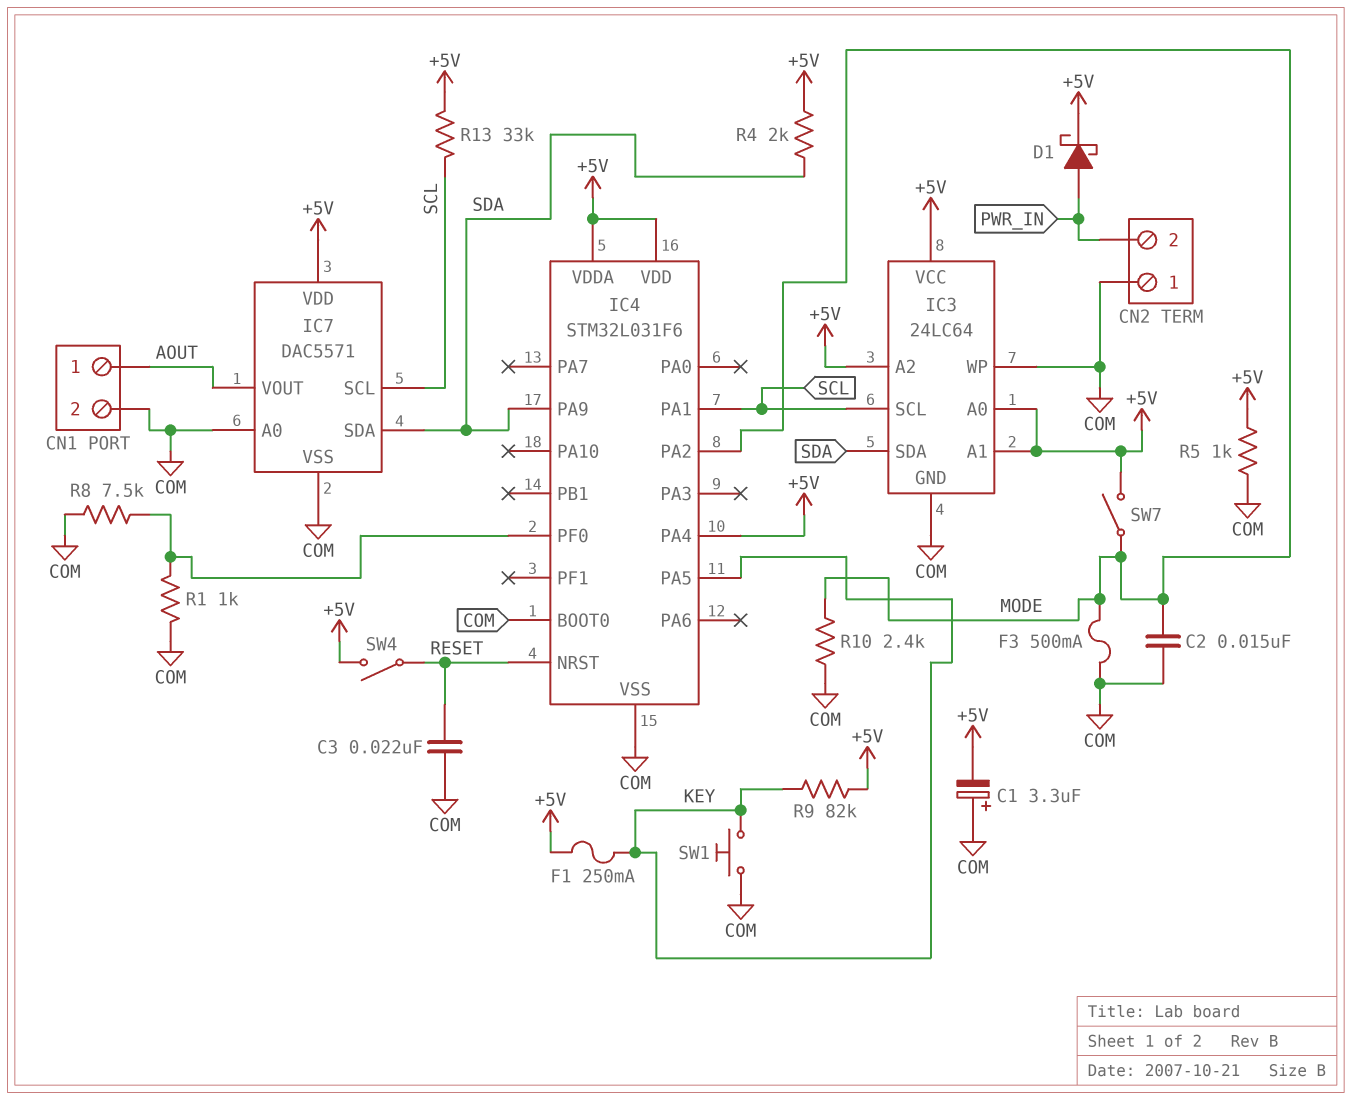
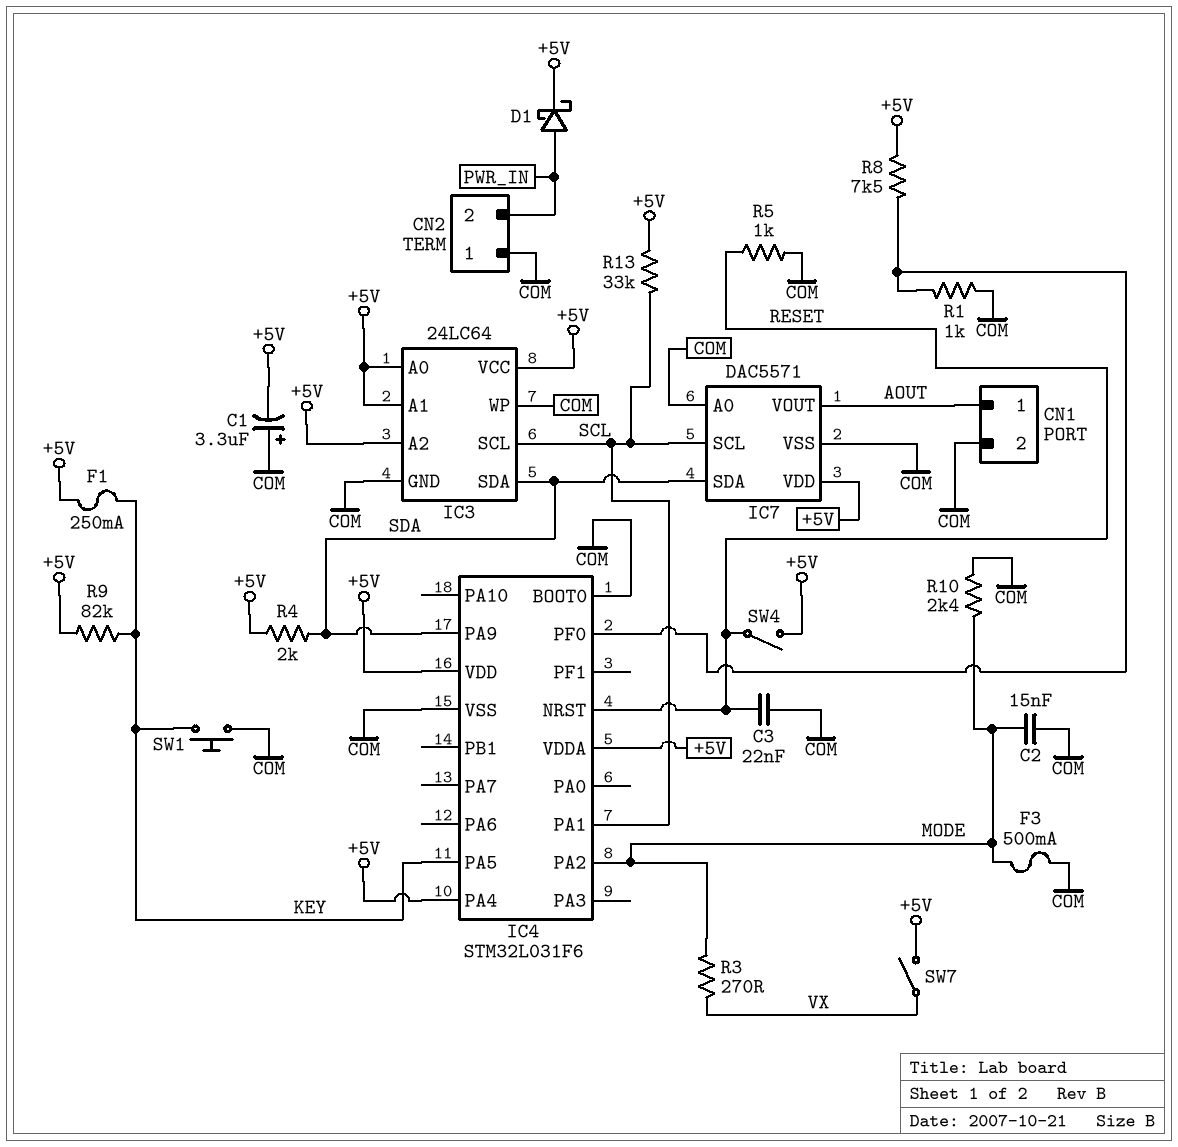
R3: none -> 270 (MODE, VX)
R5: 1k (+5V, COM) -> 1k (COM, RESET)
R8: 7.5k (COM, IC4/PF0) -> 7.5k (+5V, IC4/PF0)
SW7: switch (+5V, MODE) -> switch (+5V, VX)

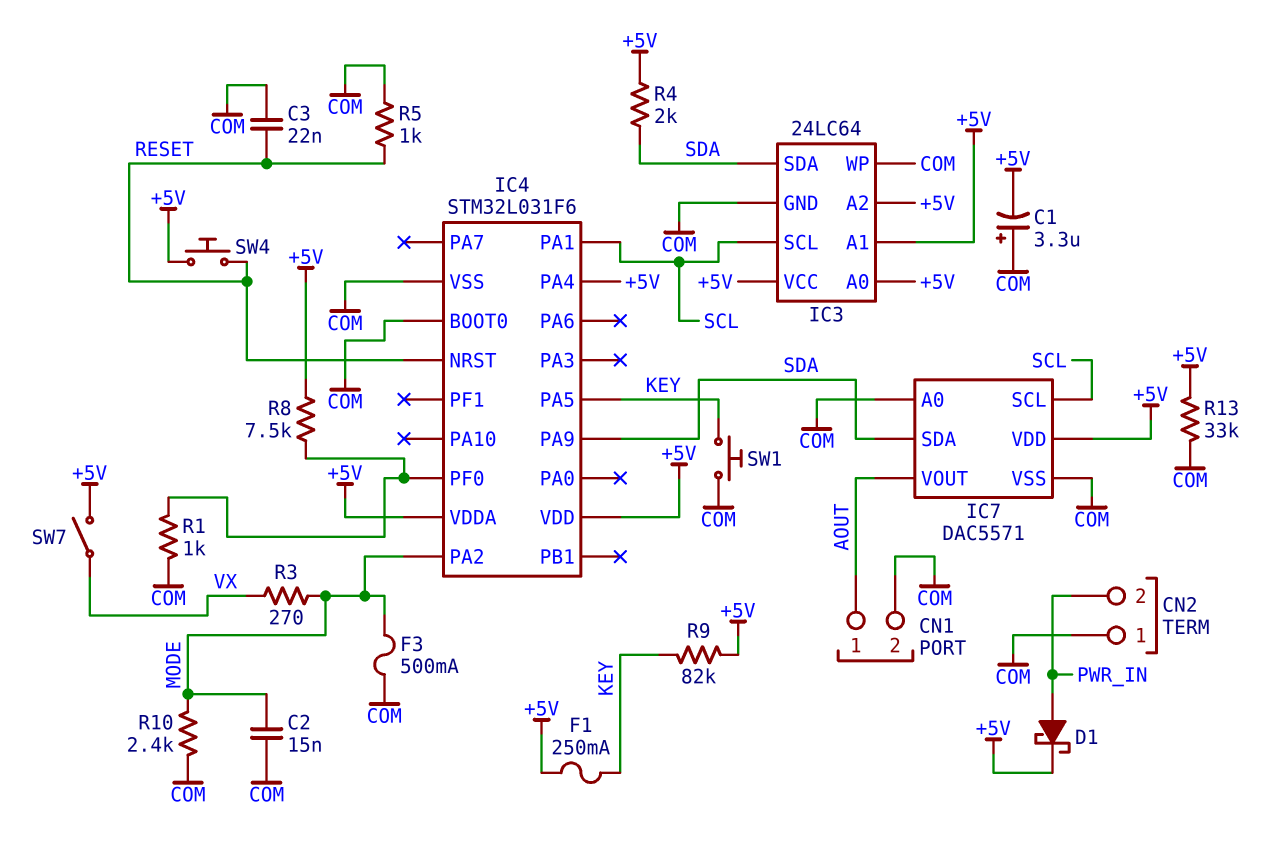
R13: 33k (+5V, SCL) -> 33k (+5V, COM)
SW4: switch (+5V, RESET) -> button (+5V, RESET)

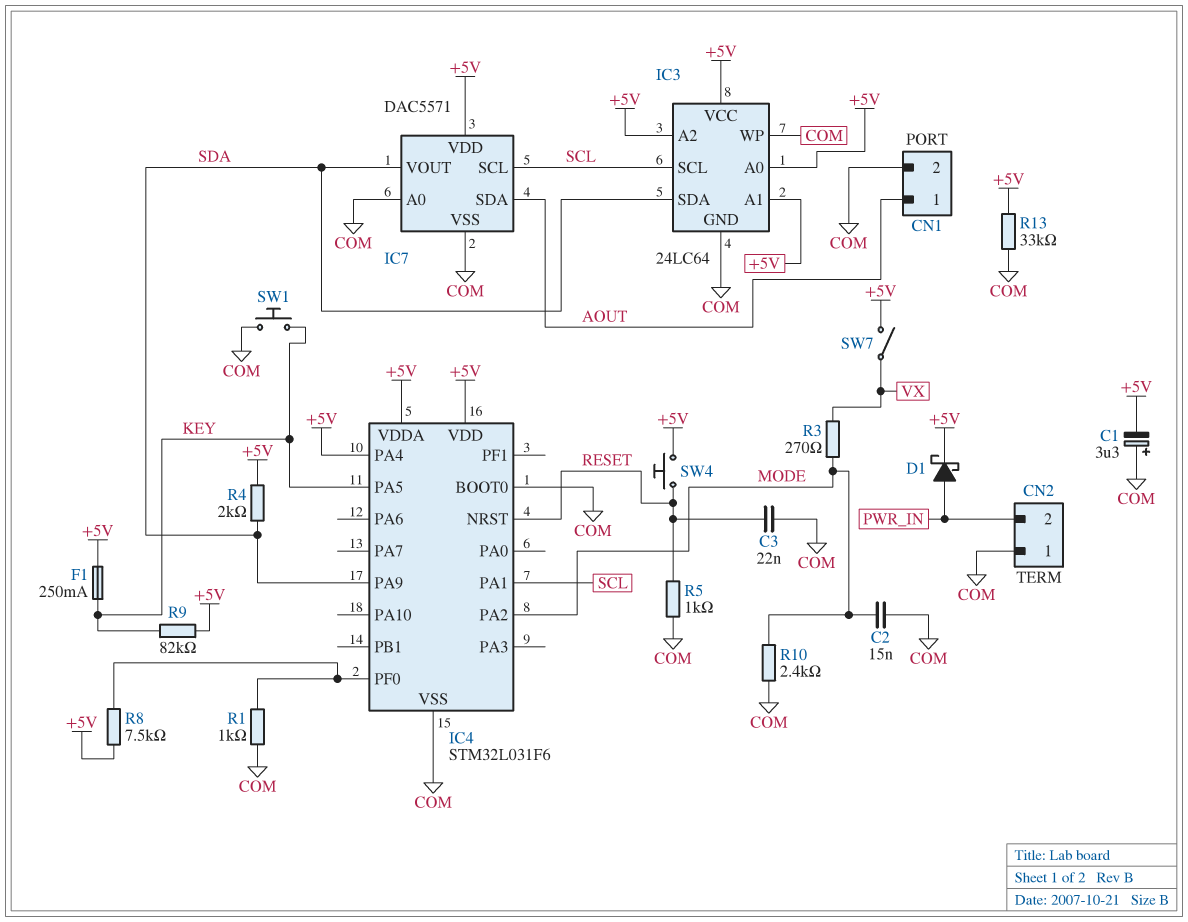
F3: 500mA (COM, MODE) -> none
IC7 pin SDA: SDA -> AOUT
IC7 pin VOUT: AOUT -> SDA

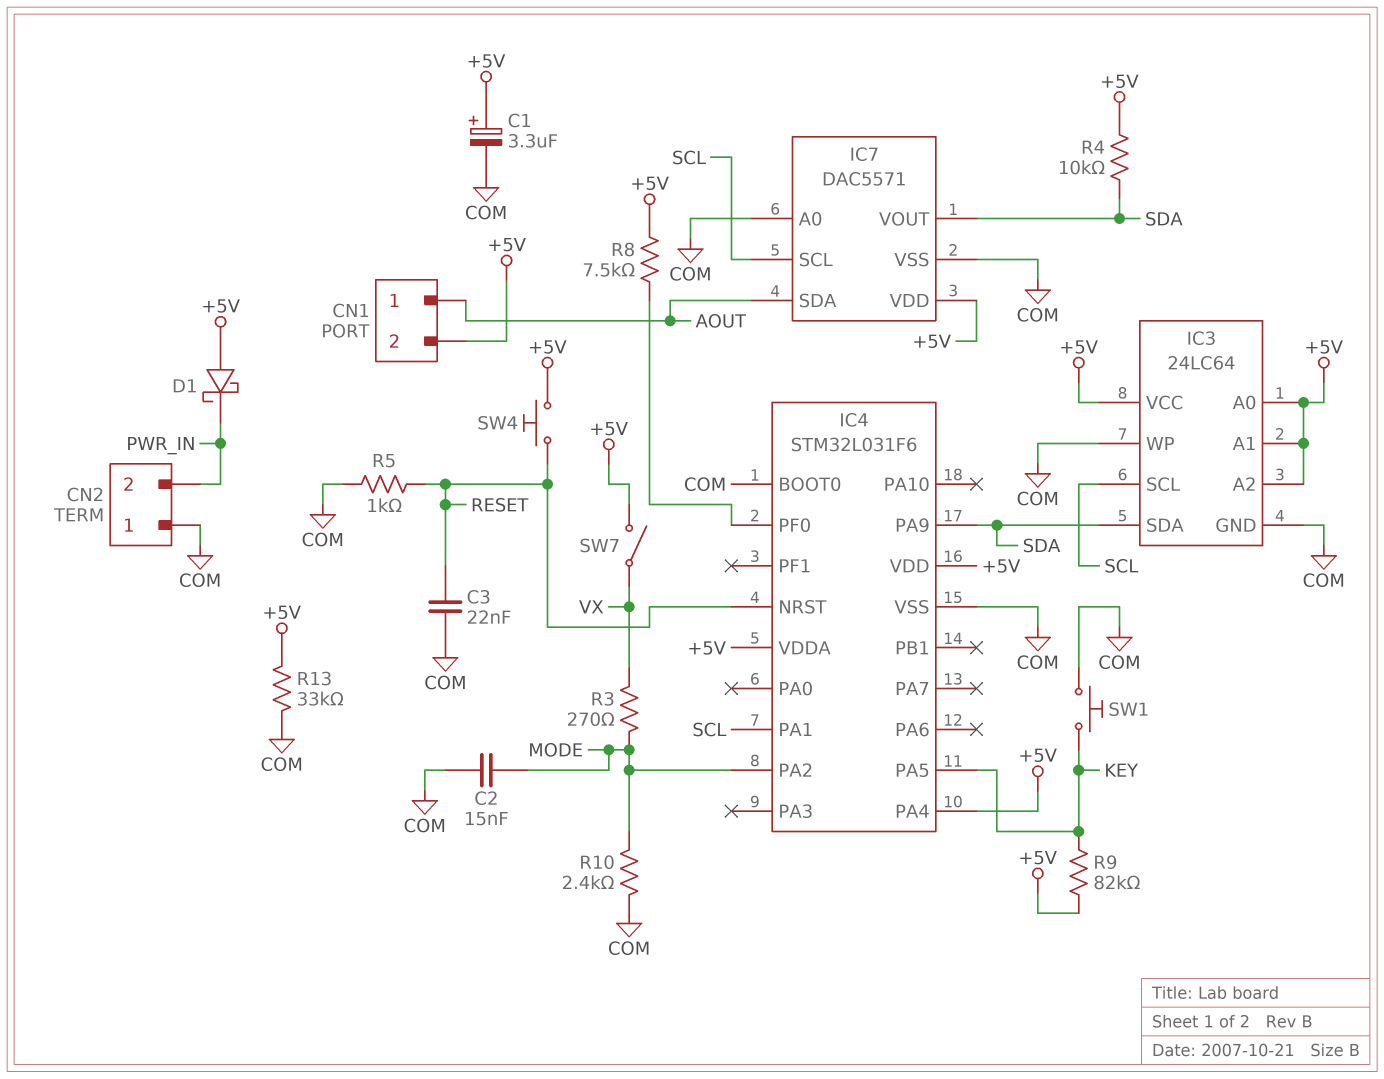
C1: 3.3uF (plus COM, minus +5V) -> 3.3uF (plus +5V, minus COM)
CN1 pin 2: COM -> +5V
D1: schottky (A PWR_IN, K +5V) -> schottky (A +5V, K PWR_IN)
F1: 250mA (+5V, KEY) -> none
R1: 1k (COM, IC4/PF0) -> none
R4: 2k (+5V, SDA) -> 10k (+5V, SDA)

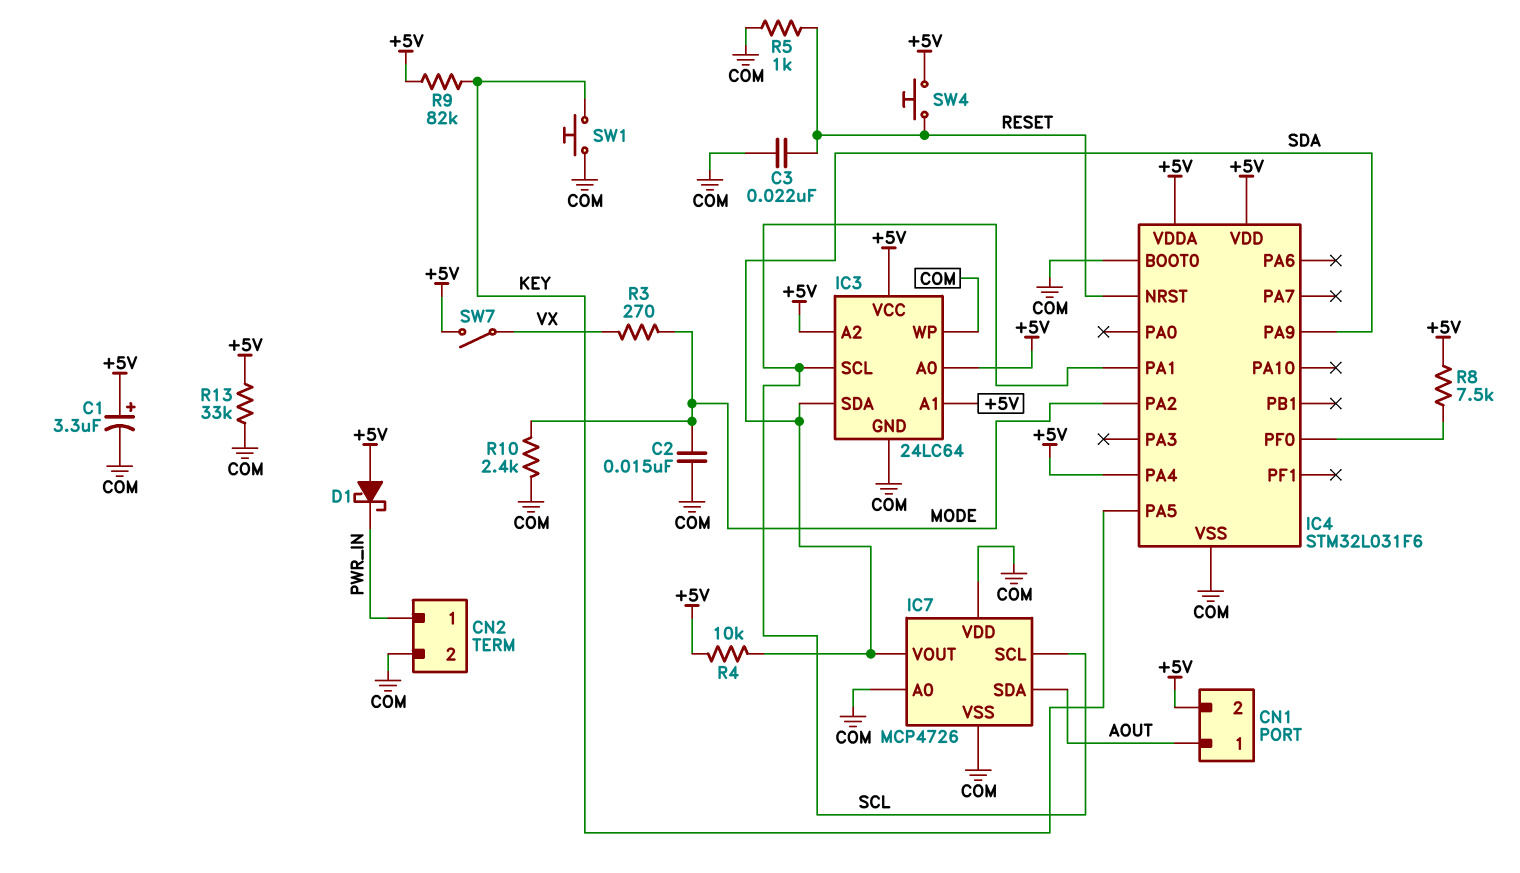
CN2 pin 1: COM -> PWR_IN
CN2 pin 2: PWR_IN -> COM
IC7: DAC5571 -> MCP4726
IC7 pin VDD: +5V -> COM

